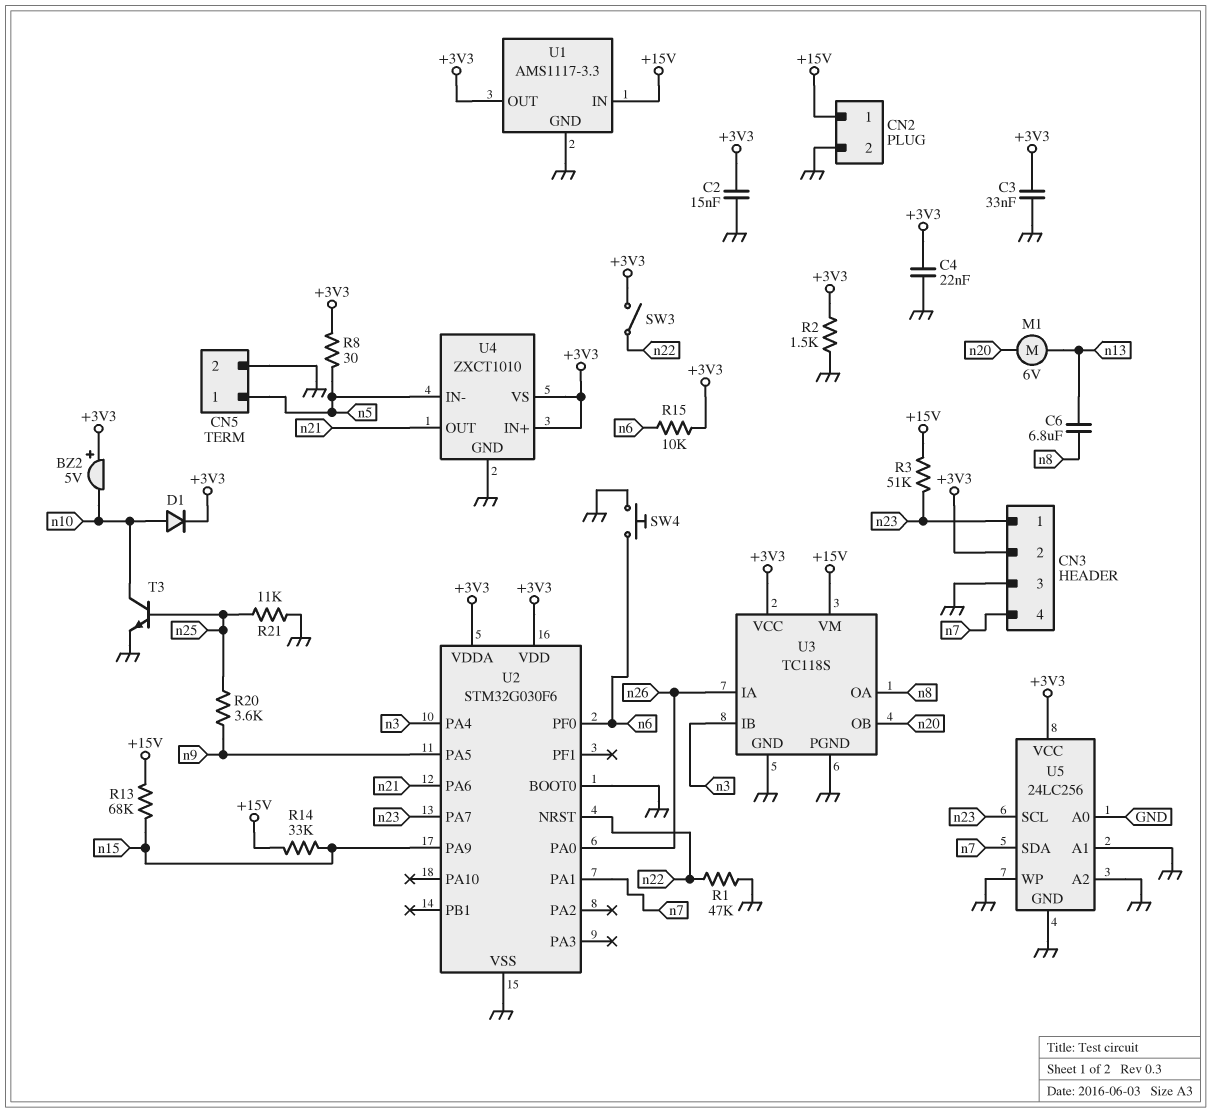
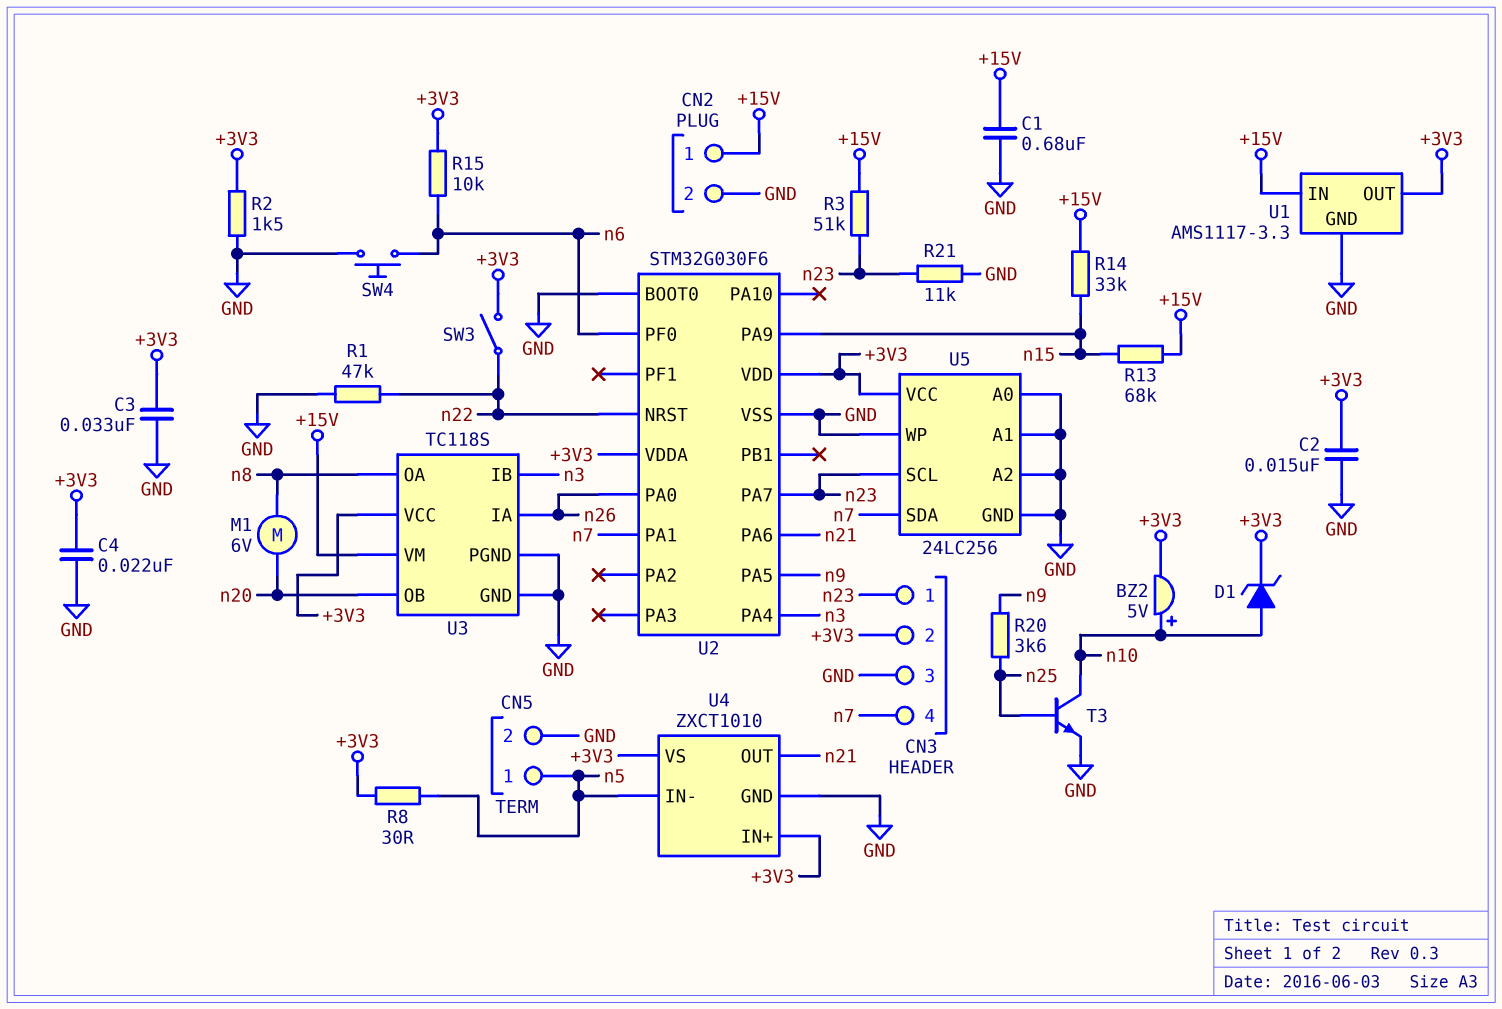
BZ2: buzzer 5V (plus +3V3, minus n10) -> buzzer 5V (plus n10, minus +3V3)
C1: none -> 680nF (+15V, GND)
C6: 6.8uF (n8, n13) -> none
D1: diode (A n10, K +3V3) -> zener (A n10, K +3V3)
M1: motor 6V (n13, n20) -> motor 6V (n8, n20)
R21: 11k (GND, n25) -> 11k (GND, n23)

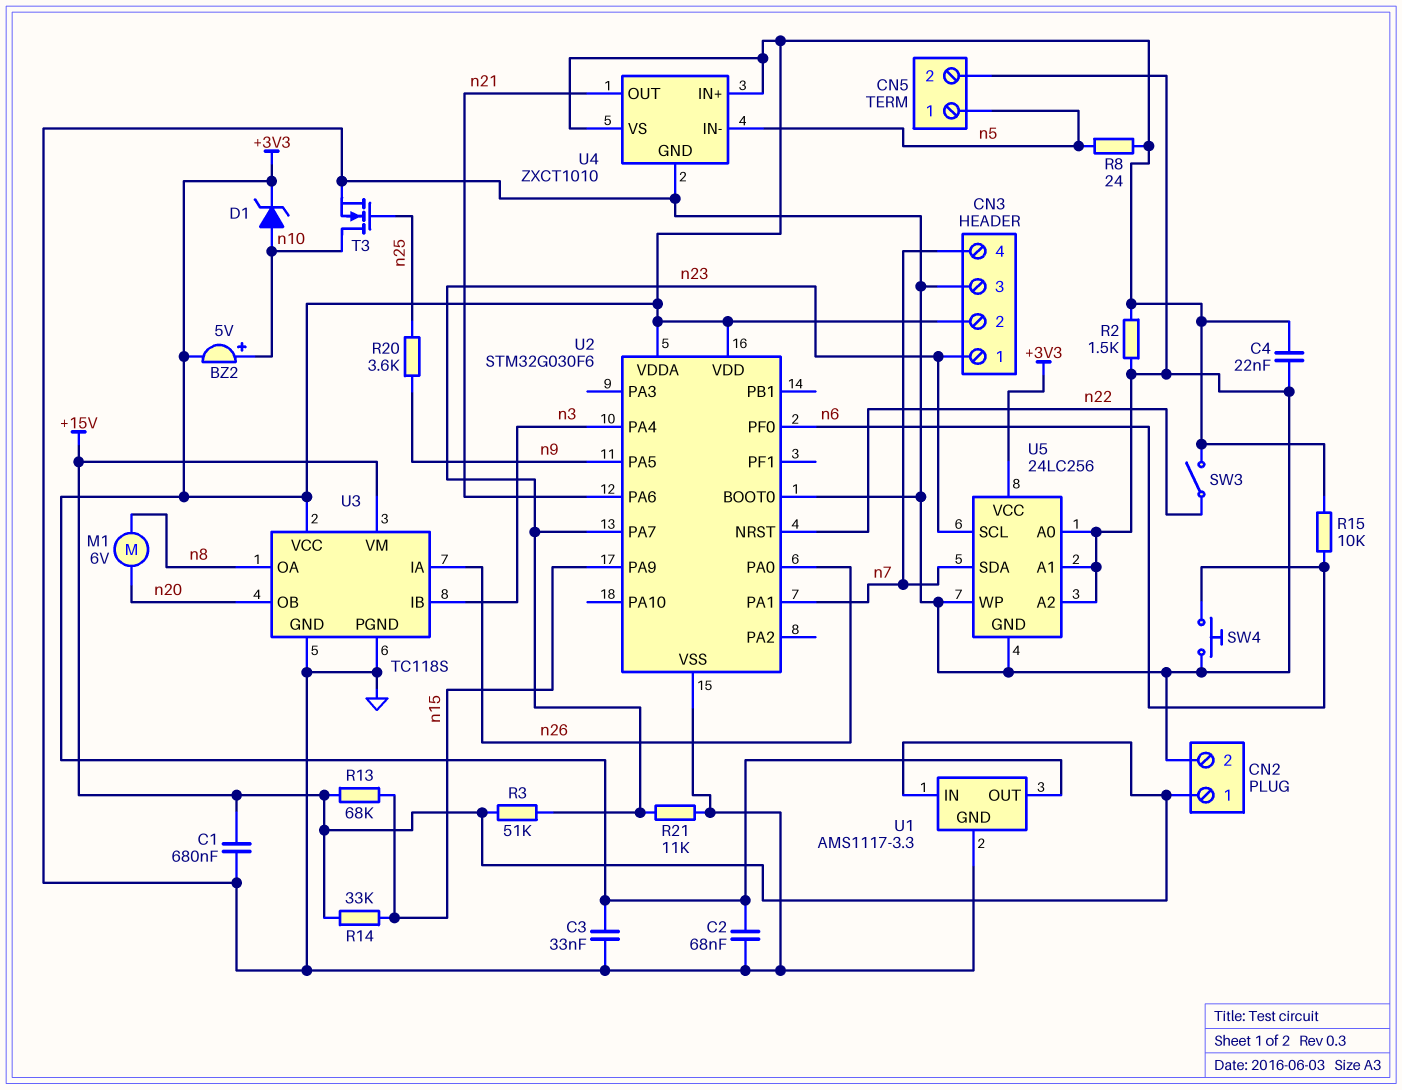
C2: 15nF (+3V3, GND) -> 68nF (+3V3, GND)
R1: 47k (GND, n22) -> none
R8: 30 (+3V3, n5) -> 24 (+3V3, n5)
T3: NPN (B n25, C n10, E GND) -> NMOS (G n25, D n10, S GND)

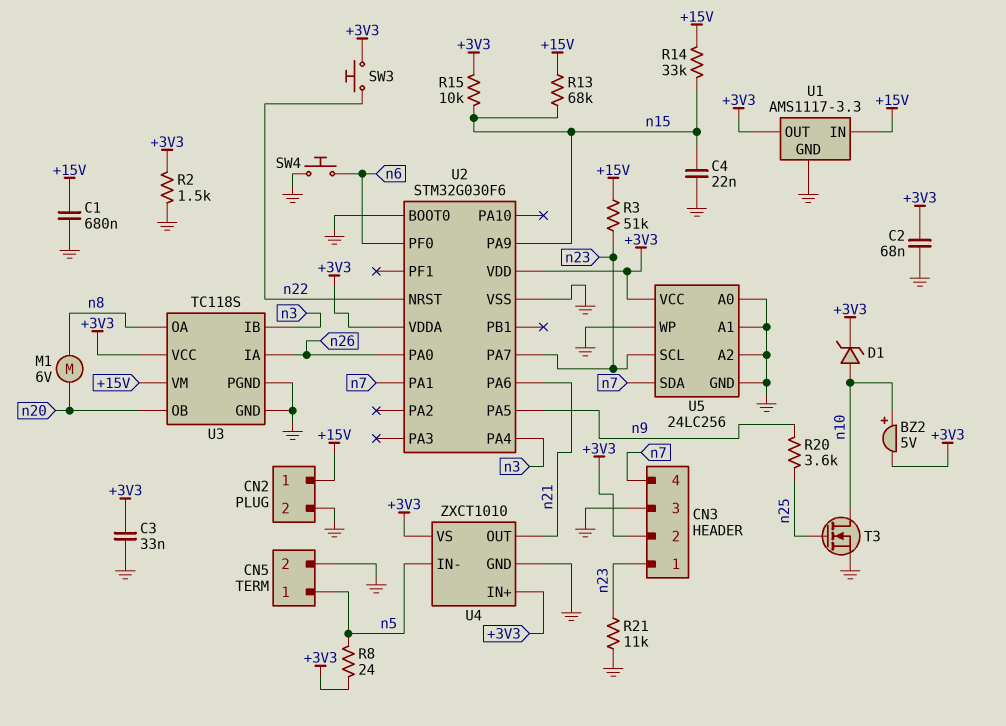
C4: 22nF (+3V3, GND) -> 22nF (GND, n15)
R15: 10k (+3V3, n6) -> 10k (+3V3, n15)
SW3: switch (+3V3, n22) -> button (+3V3, n22)

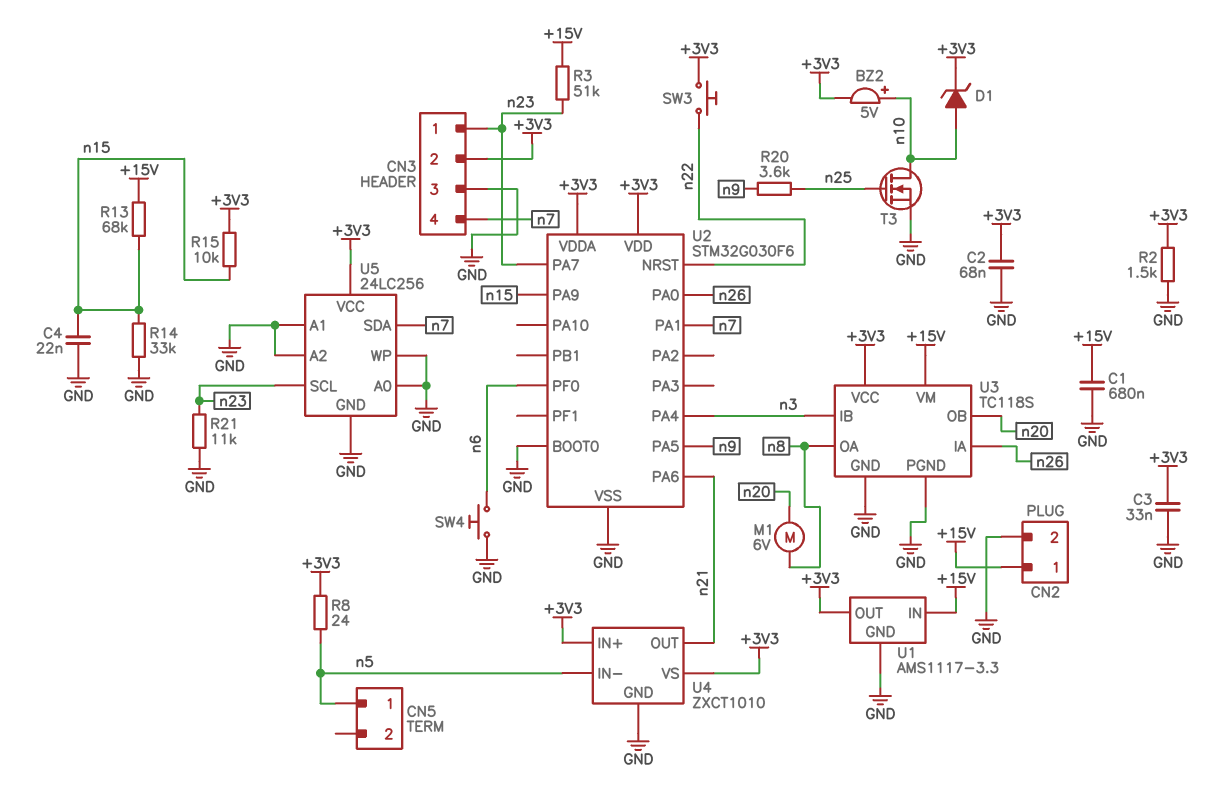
CN5 pin 2: GND -> none
R14: 33k (+15V, n15) -> 33k (GND, n15)

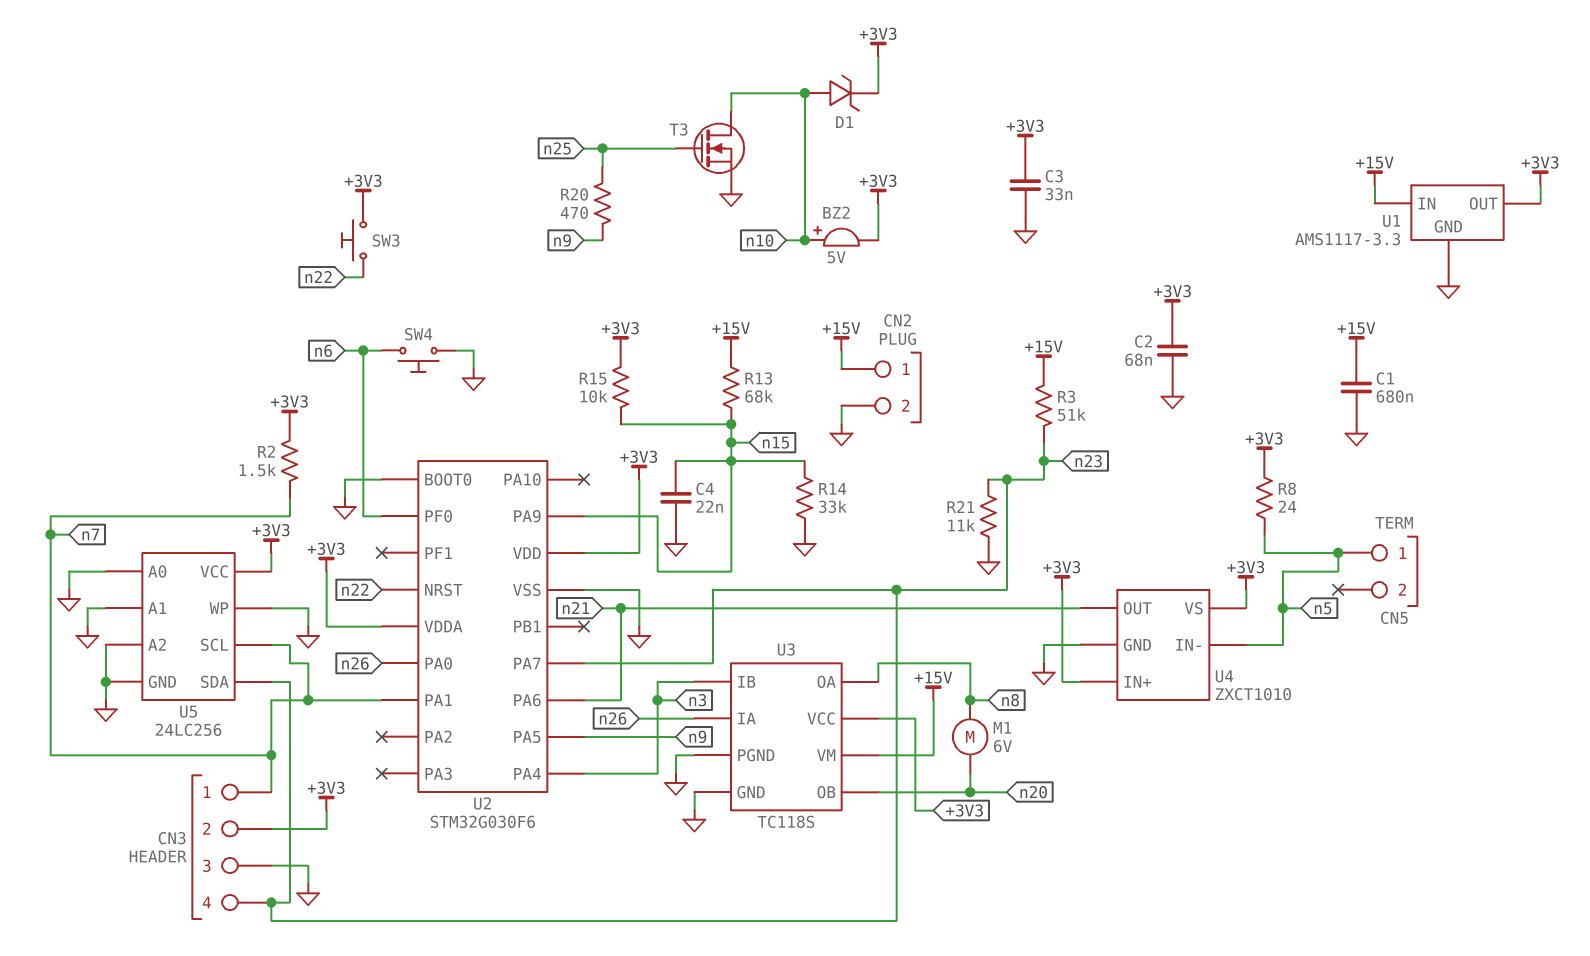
CN3 pin 1: n23 -> n7
CN3 pin 4: n7 -> n23
R2: 1.5k (+3V3, GND) -> 1.5k (+3V3, n7)
R20: 3.6k (n9, n25) -> 470 (n9, n25)
U5 pin SCL: n23 -> n7
U5 pin SDA: n7 -> n23

